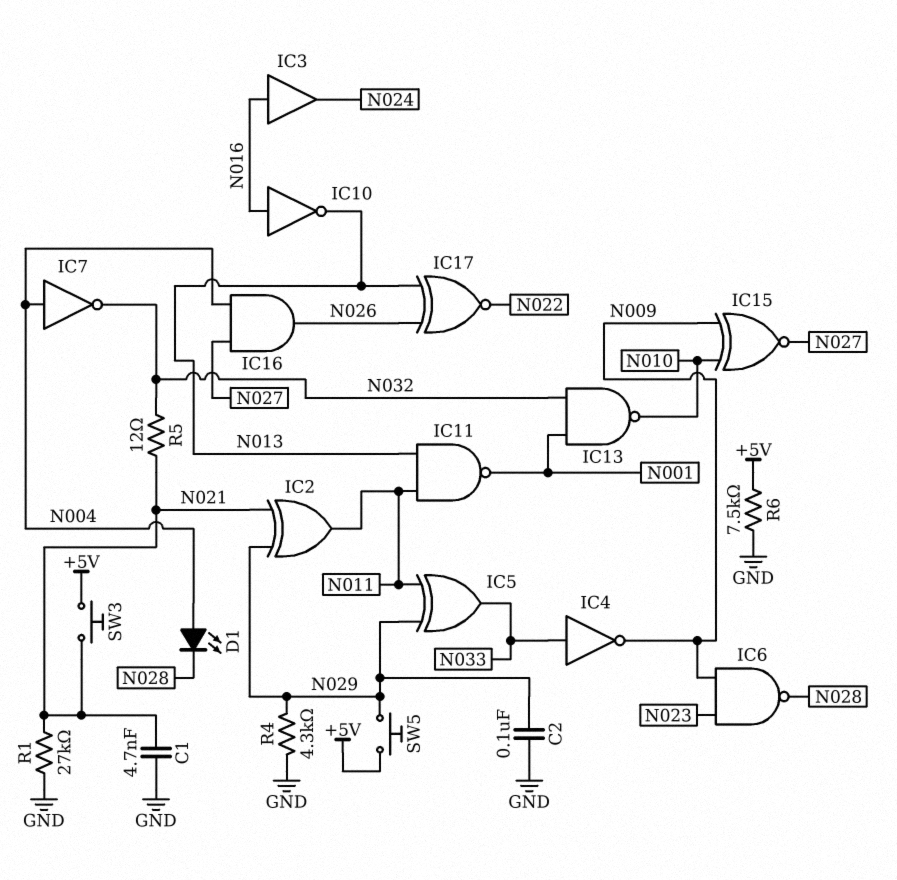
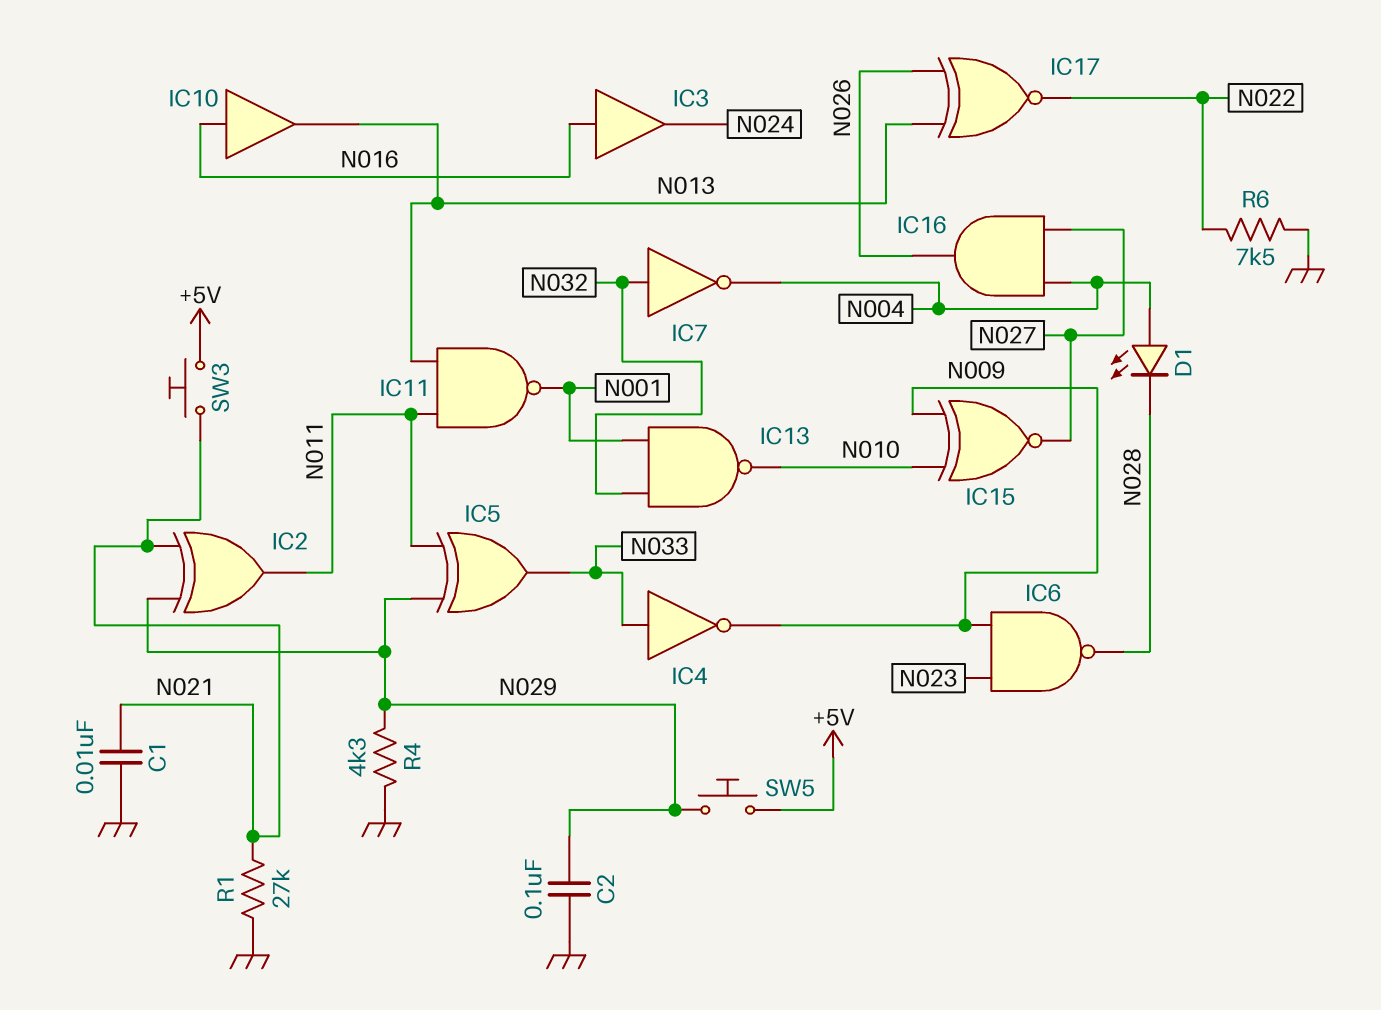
C1: 4.7nF (GND, N021) -> 10nF (GND, N021)
IC7: NOT (in N004, out N032) -> NOT (in N032, out N004)
IC10: NOT (in N016, out N013) -> buffer (in N016, out N013)
R5: 12 (N021, N032) -> none
R6: 7.5k (+5V, GND) -> 7.5k (GND, N022)

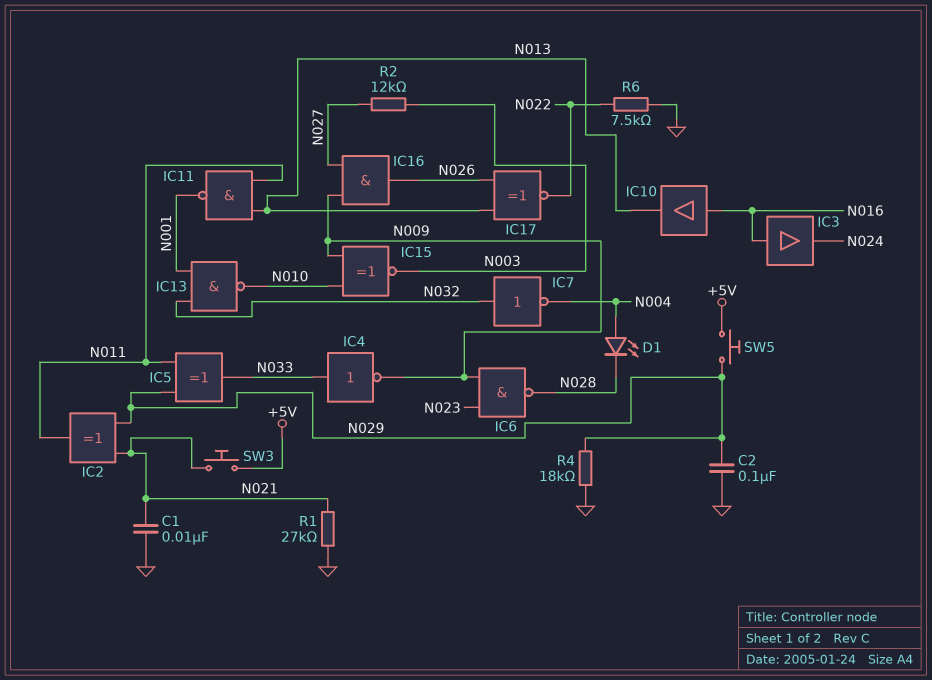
IC15: XNOR (in N009, in N010, out N027) -> XNOR (in N009, in N010, out N003)
IC16: AND (in N004, in N027, out N026) -> AND (in N009, in N027, out N026)
R2: none -> 12k (N003, N027)
R4: 4.3k (GND, N029) -> 18k (GND, N029)

